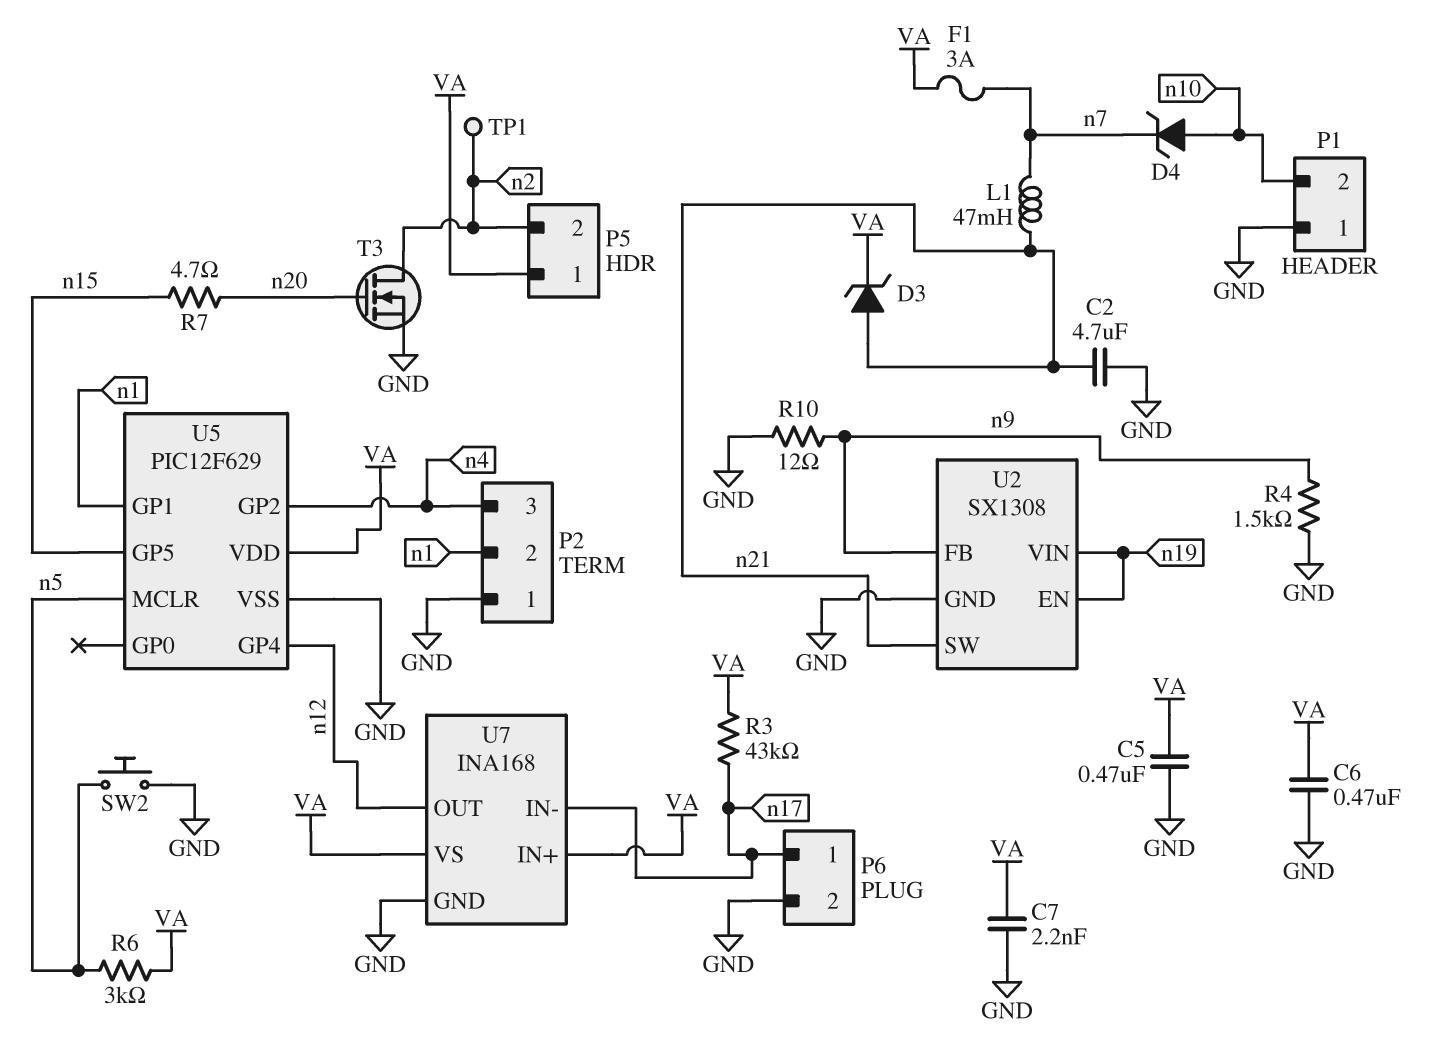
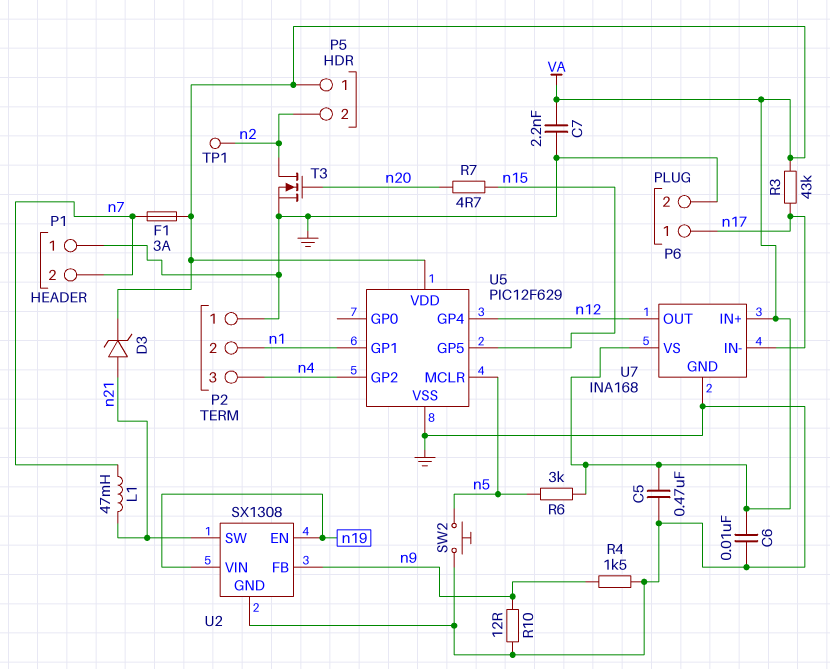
C2: 4.7uF (GND, n21) -> none
C6: 470nF (GND, VA) -> 10nF (GND, VA)
D4: zener (A n10, K n7) -> none
P1 pin 2: n10 -> n7

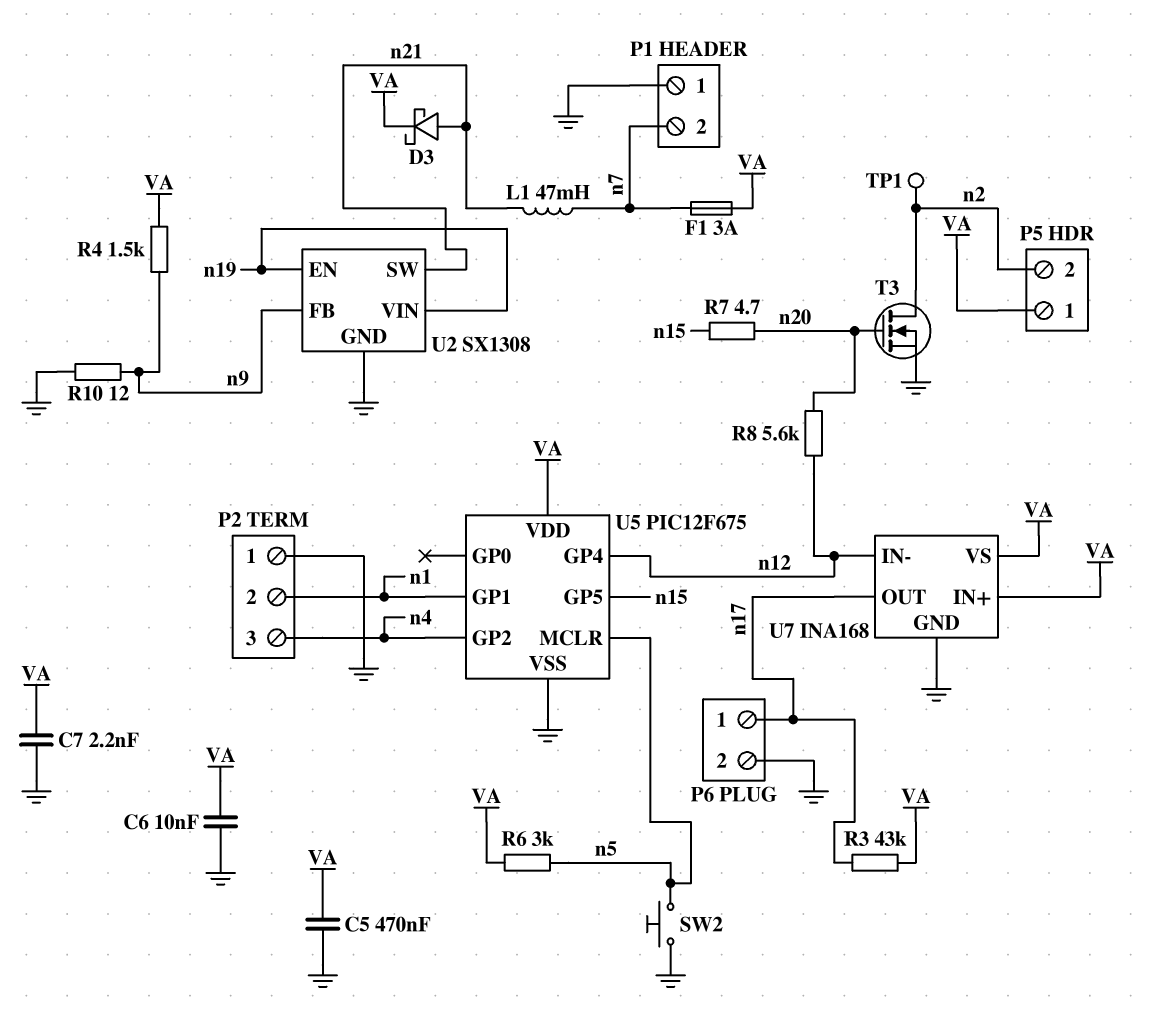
D3: zener (A n21, K VA) -> schottky (A n21, K VA)
R4: 1.5k (GND, n9) -> 1.5k (VA, n9)
R8: none -> 5.6k (n12, n20)
U5: PIC12F629 -> PIC12F675
U7 pin IN-: n17 -> n12
U7 pin OUT: n12 -> n17

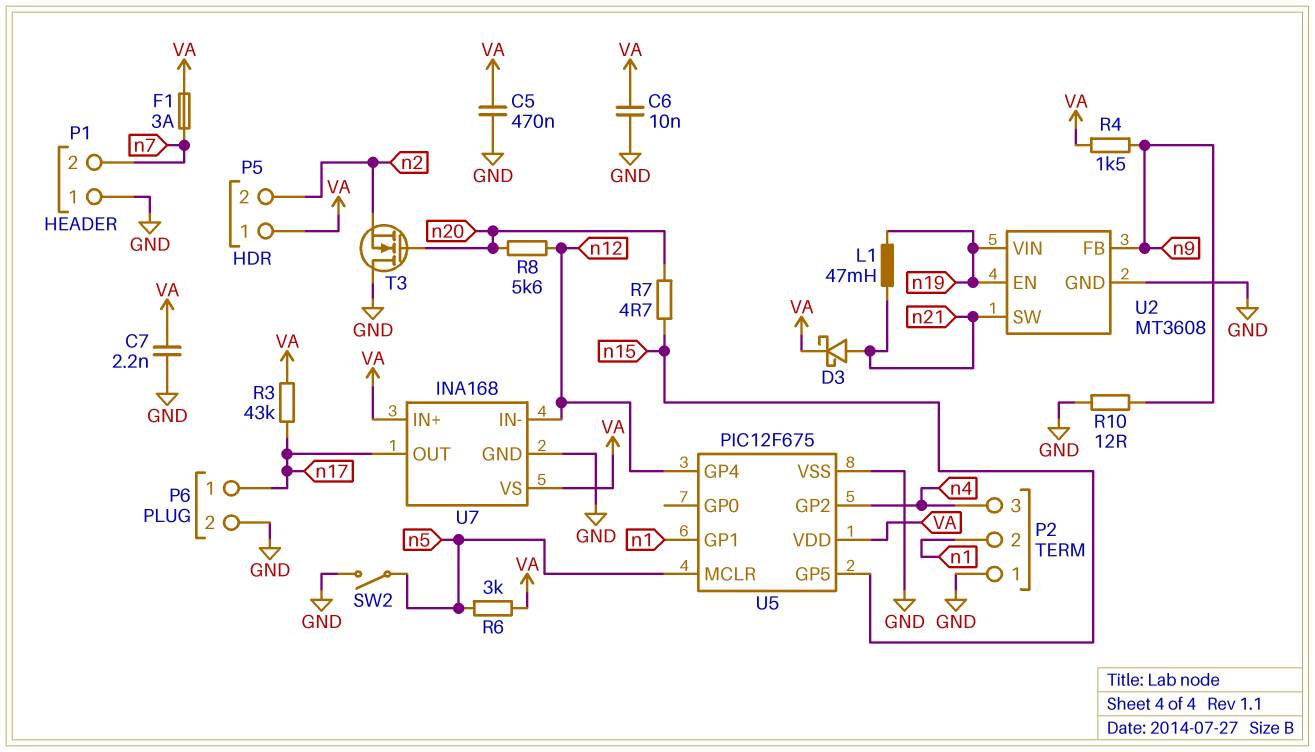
L1: 47mH (n7, n21) -> 47mH (n19, n21)
SW2: button (GND, n5) -> switch (GND, n5)
T3: NMOS (G n20, D n2, S GND) -> NMOS (G n20, D GND, S n2)
TP1: test point (n2) -> none
U2: SX1308 -> MT3608

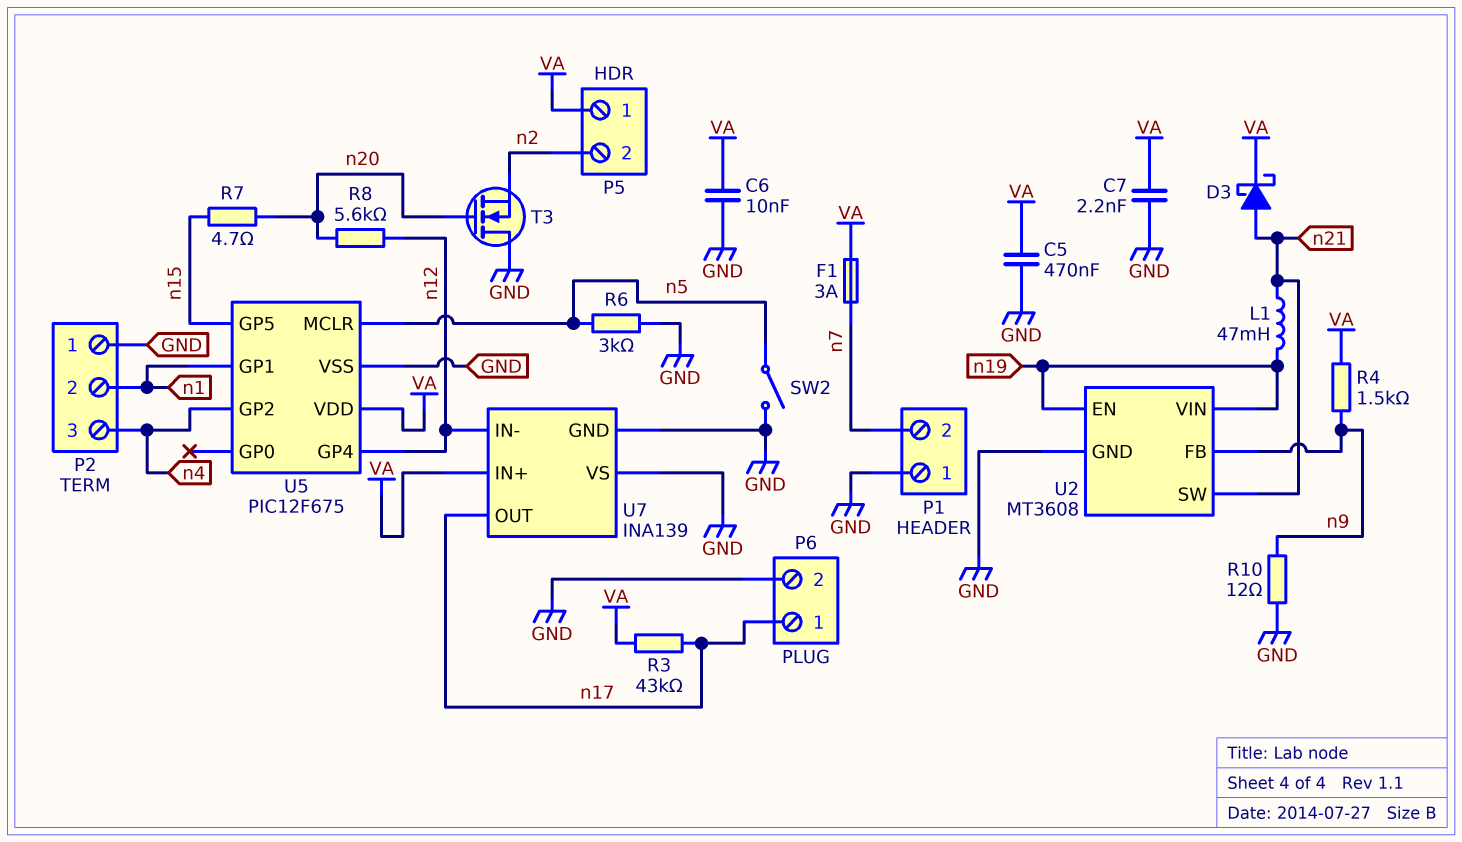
R6: 3k (VA, n5) -> 3k (GND, n5)
U7: INA168 -> INA139
U7 pin VS: VA -> GND

